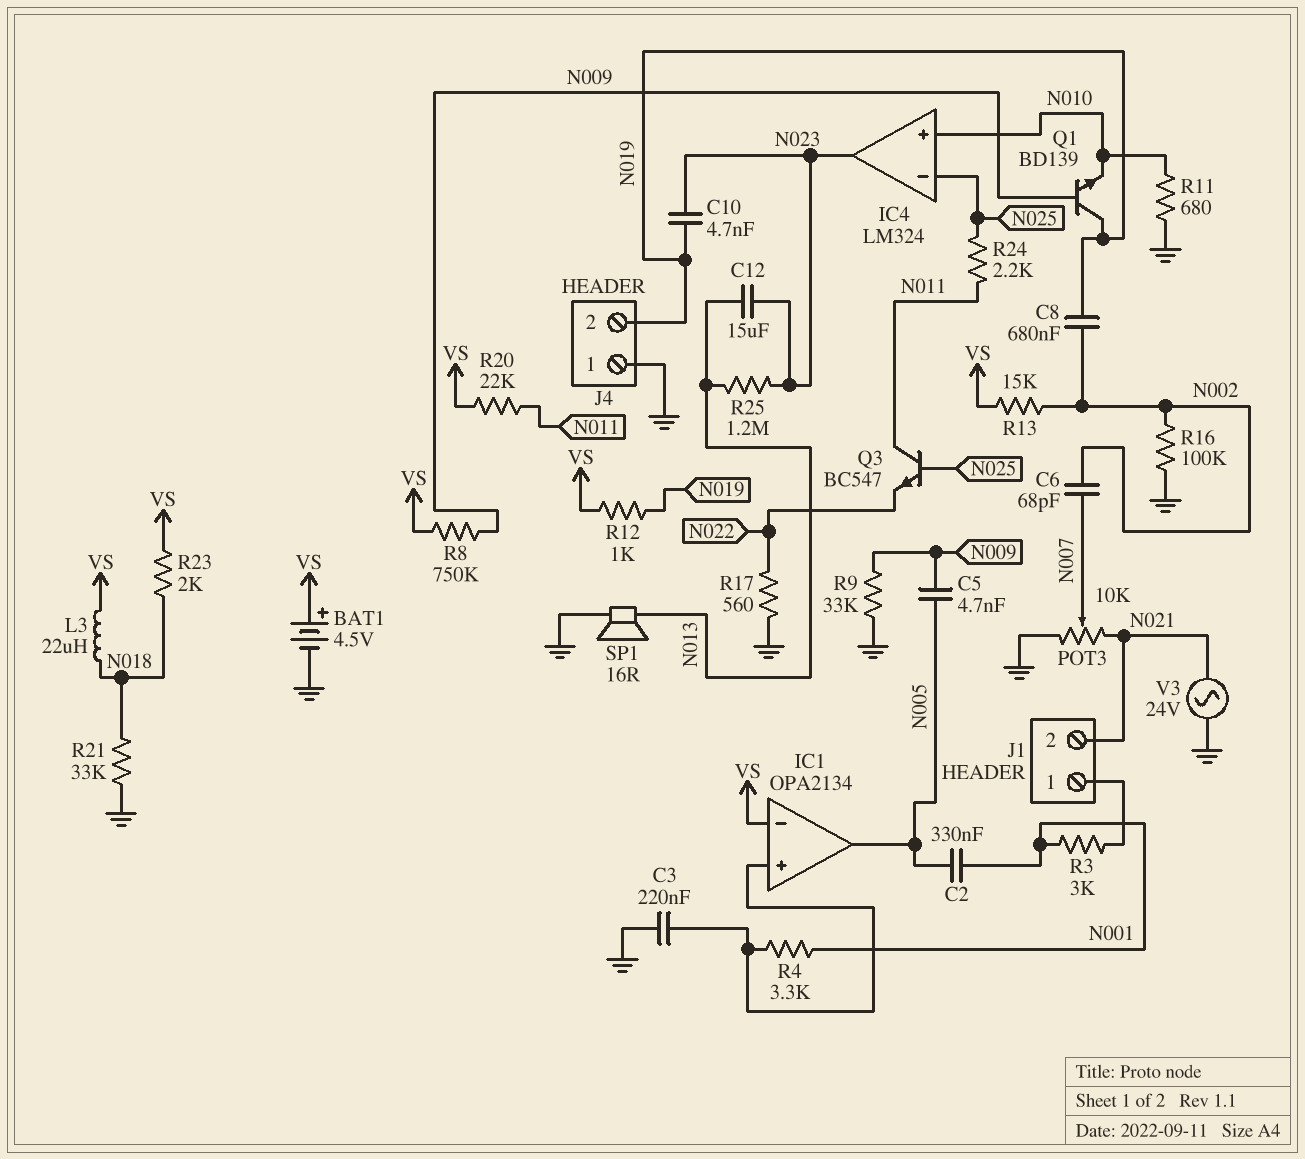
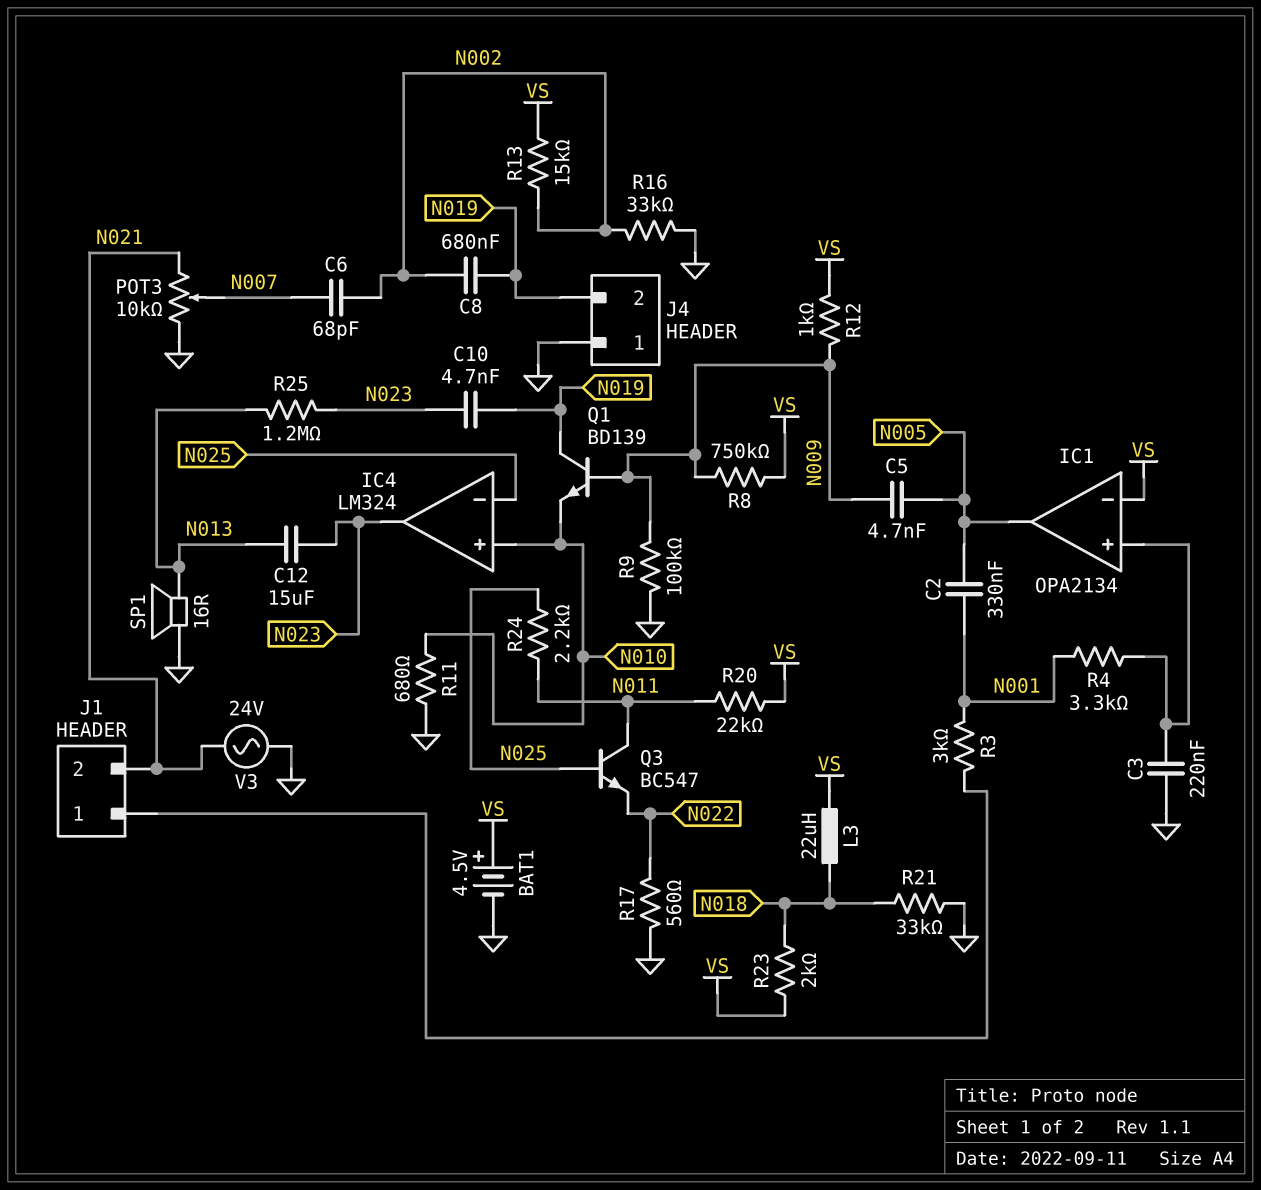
R9: 33k (GND, N009) -> 100k (GND, N009)
R12: 1k (N019, VS) -> 1k (N009, VS)
R16: 100k (GND, N002) -> 33k (GND, N002)

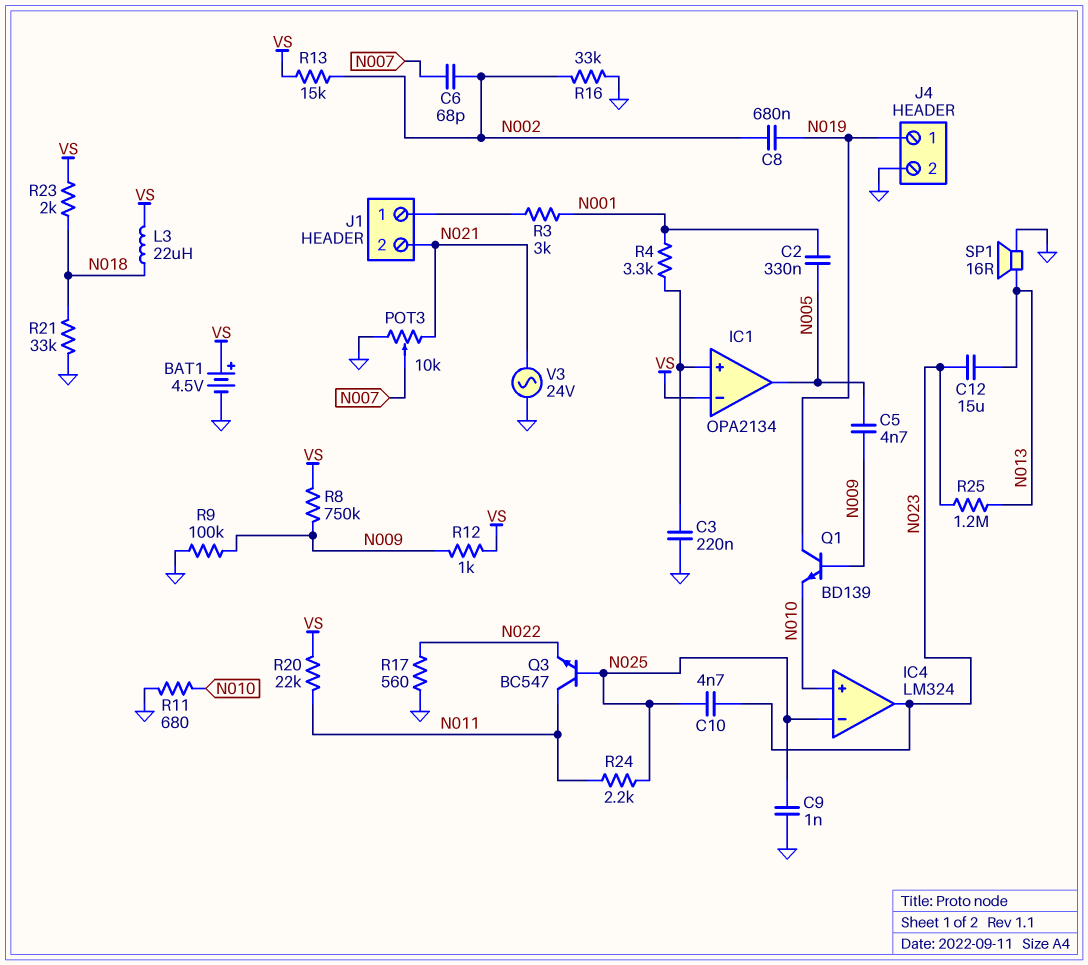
C9: none -> 1nF (GND, N025)
C10: 4.7nF (N019, N023) -> 4.7nF (N023, N025)
J4 pin 1: GND -> N019
J4 pin 2: N019 -> GND

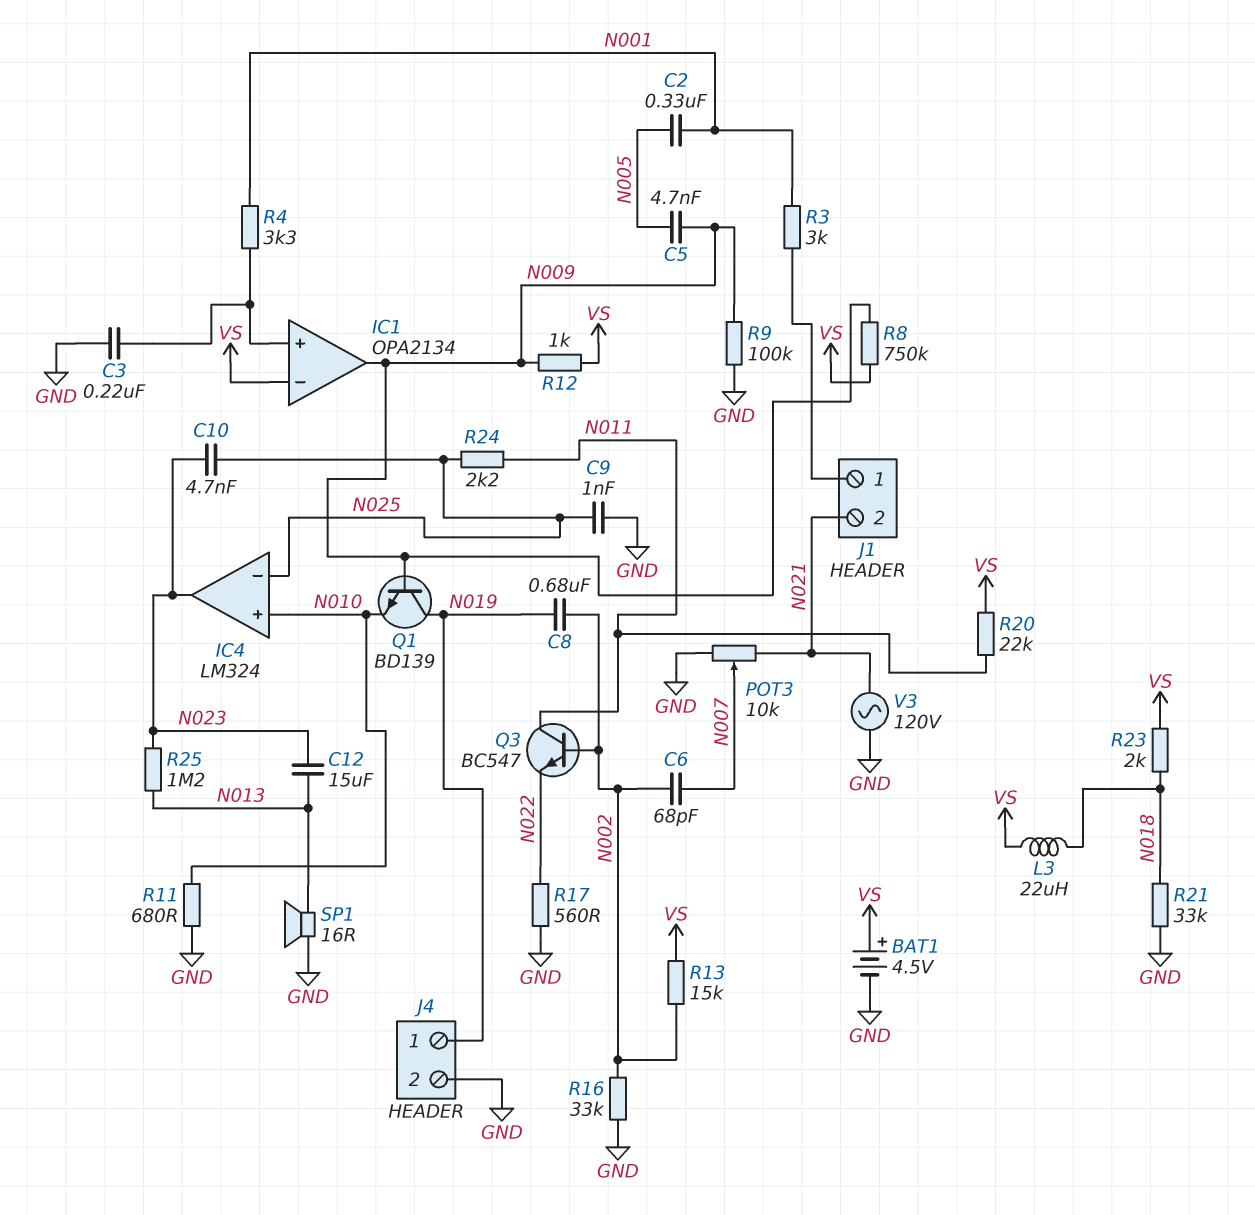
IC1 pin out: N005 -> N009
Q3: NPN BC547 (B N025, C N011, E N022) -> NPN BC547 (B N002, C N011, E N022)
V3: AC 24V (GND, N021) -> AC 120V (GND, N021)

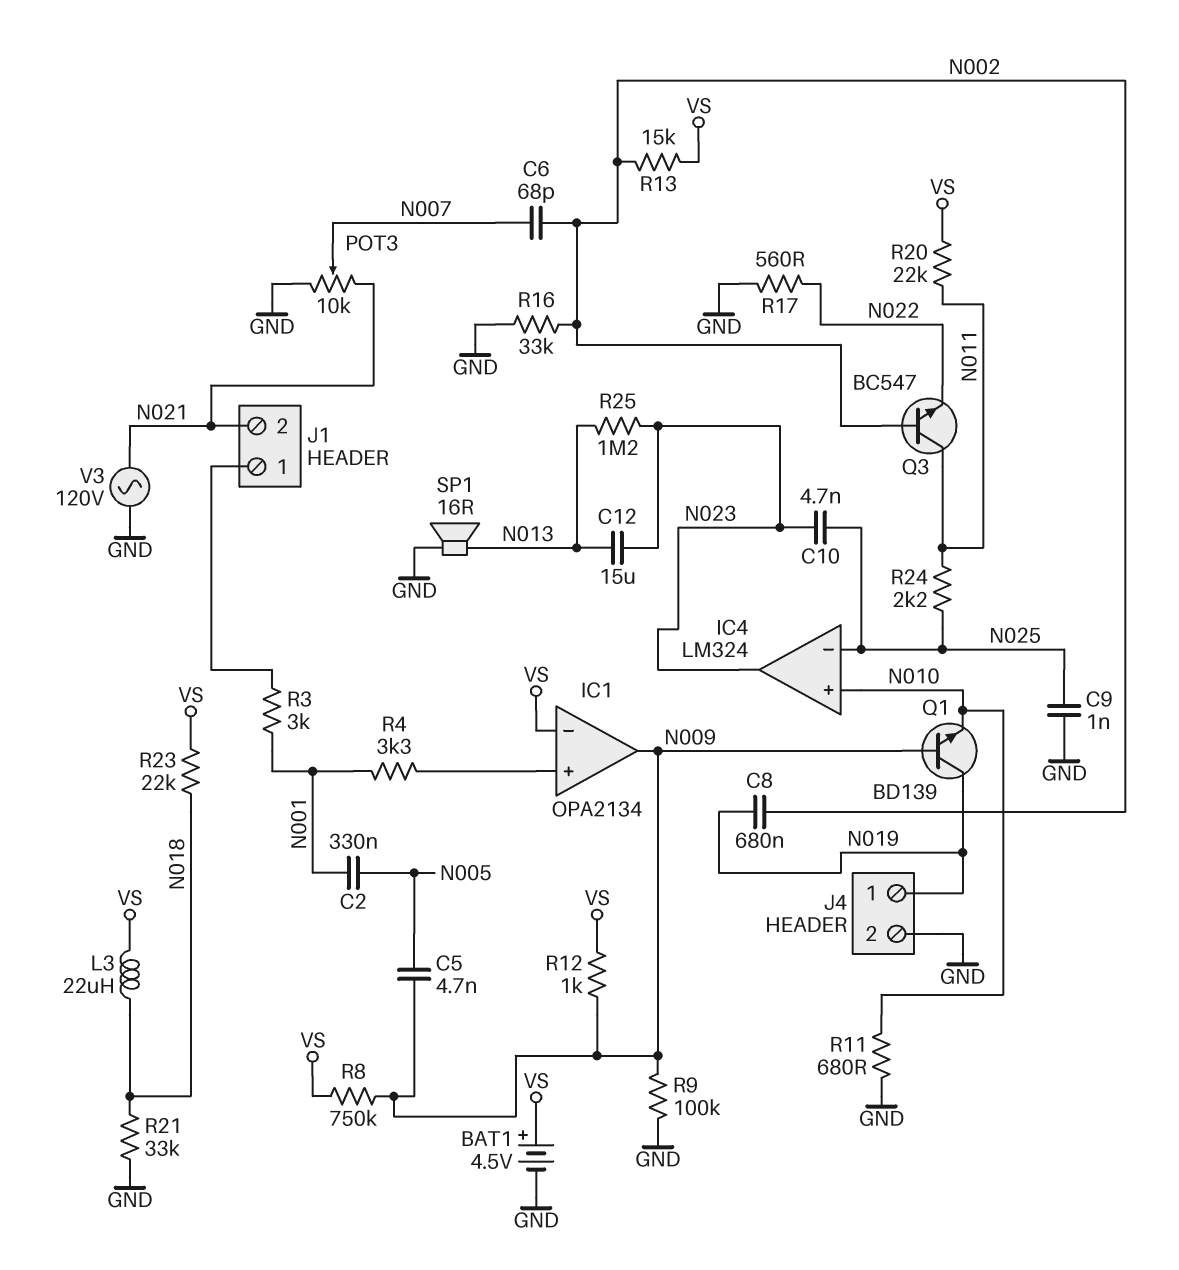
C3: 220nF (GND, IC1/in+) -> none
R23: 2k (N018, VS) -> 22k (N018, VS)

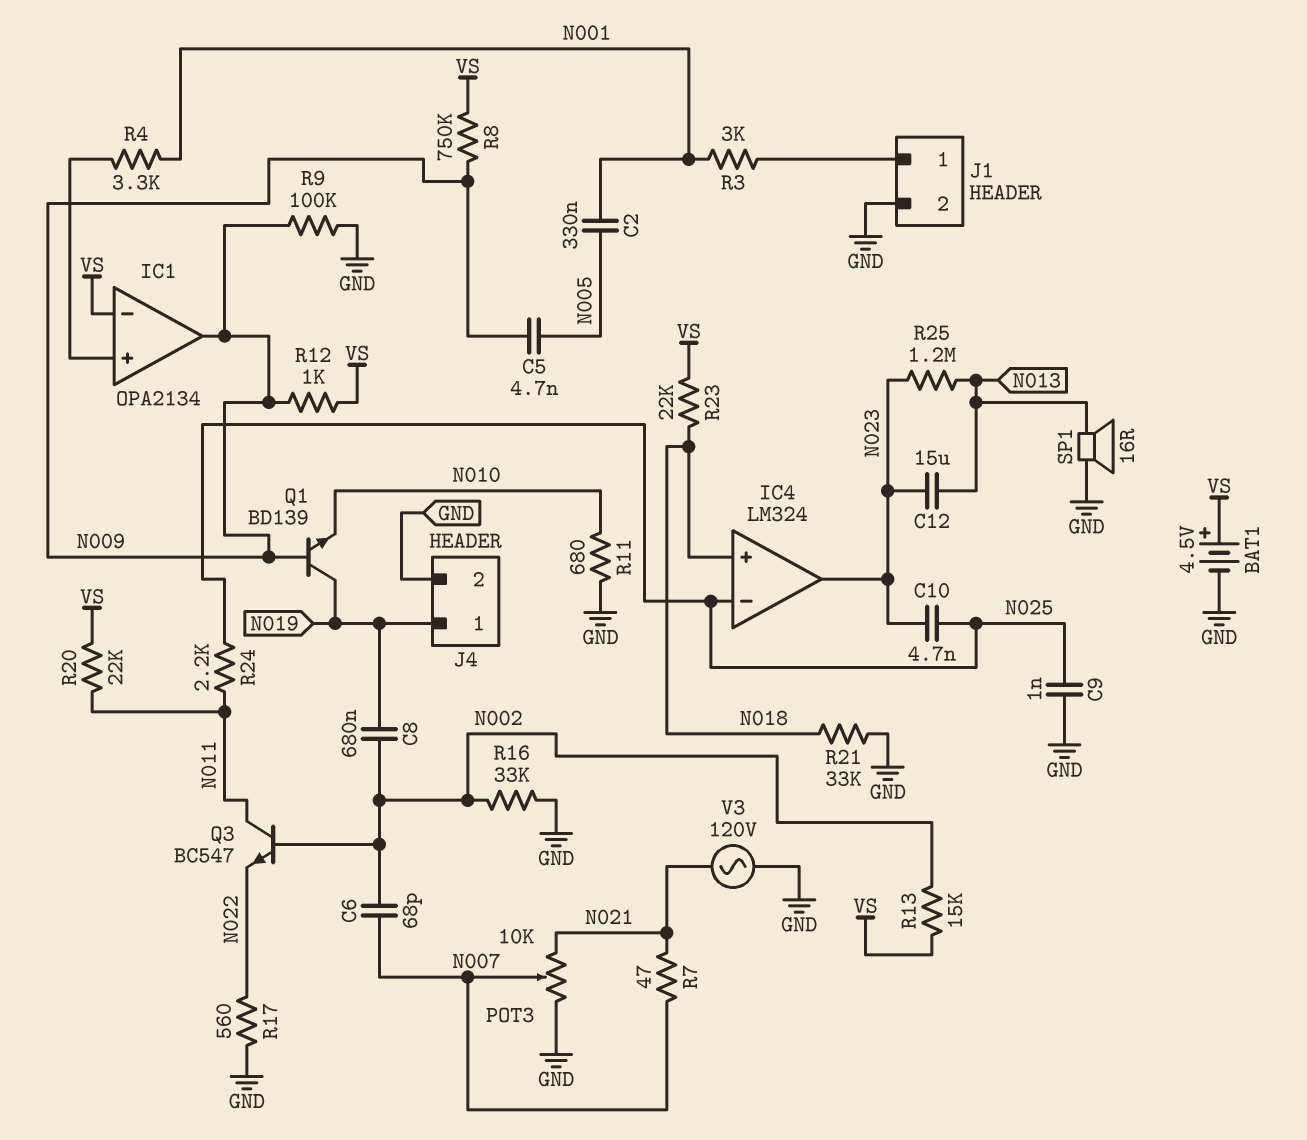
IC4 pin in+: N010 -> N018
J1 pin 2: N021 -> GND
L3: 22uH (N018, VS) -> none
R7: none -> 47 (N007, N021)

